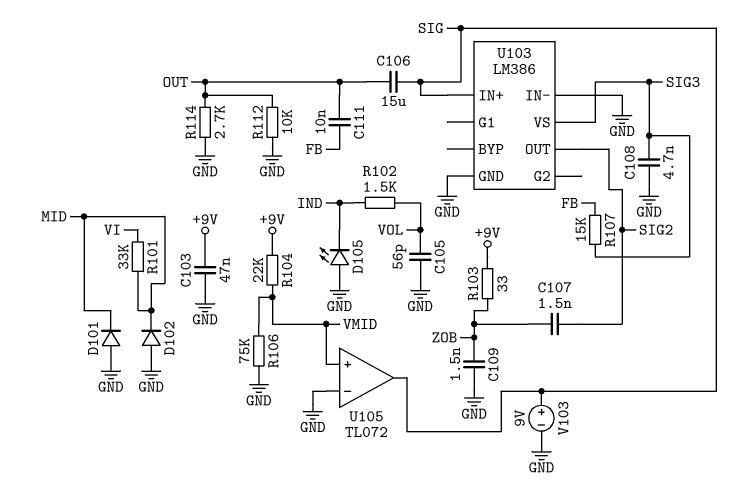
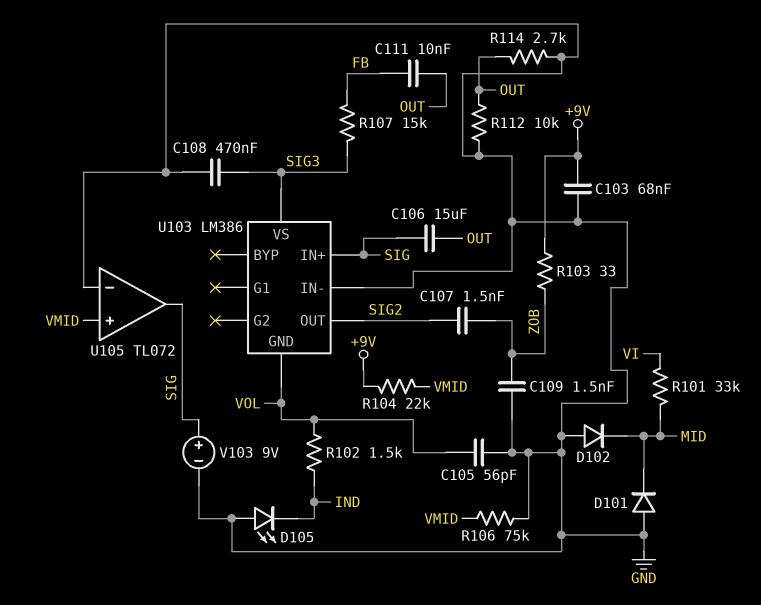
C103: 47nF (+9V, GND) -> 68nF (+9V, GND)
C108: 4.7nF (GND, SIG3) -> 470nF (GND, SIG3)
U103 pin GND: GND -> VOL

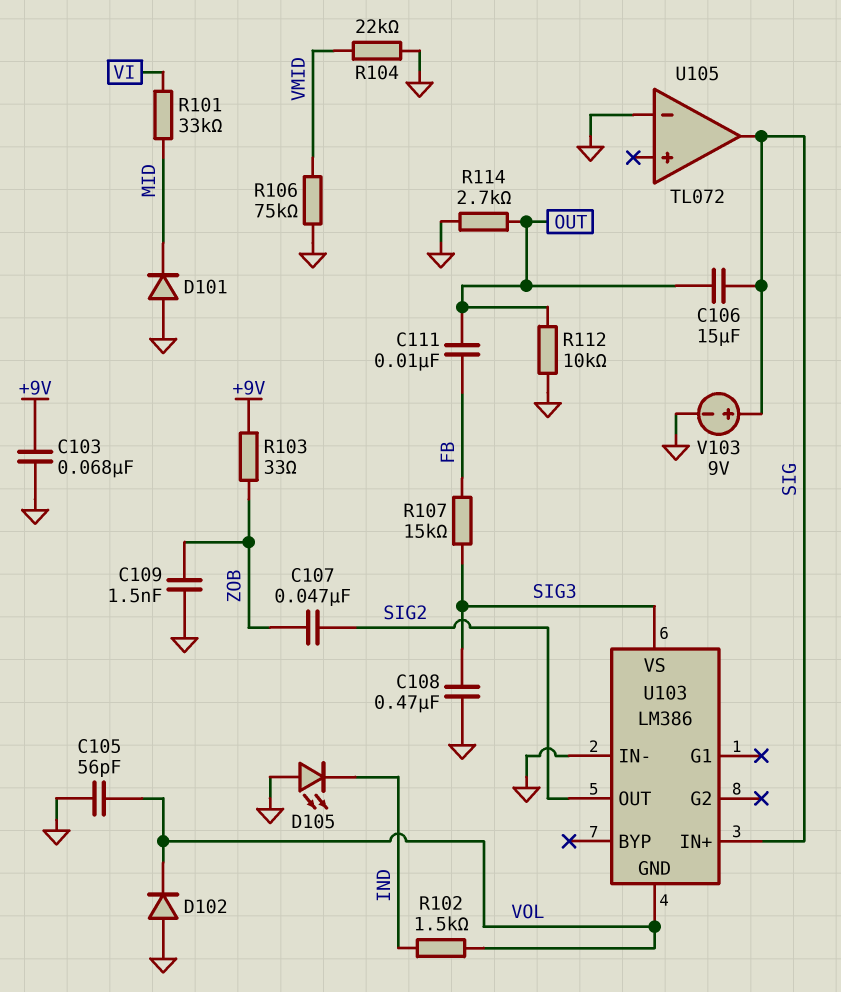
C107: 1.5nF (SIG2, ZOB) -> 47nF (SIG2, ZOB)
D102: diode (A GND, K MID) -> diode (A GND, K VOL)
R104: 22k (+9V, VMID) -> 22k (GND, VMID)
U105 pin in+: VMID -> none

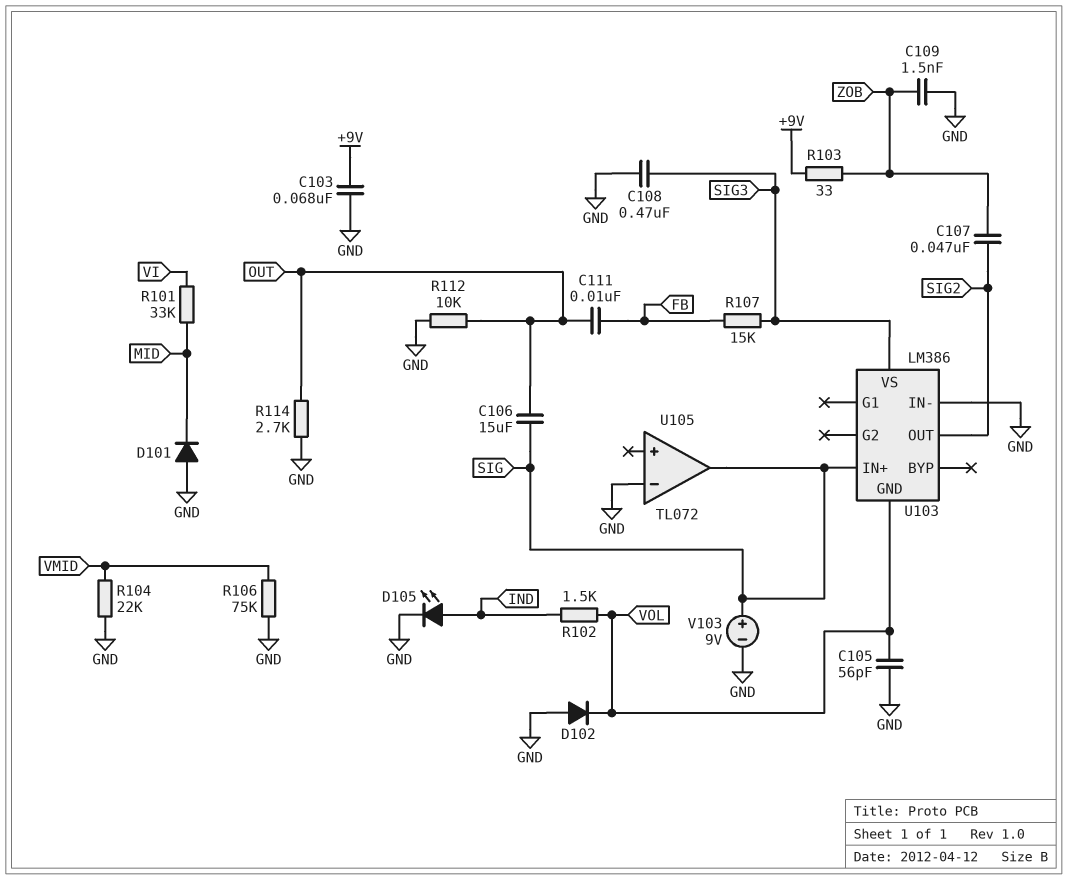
D105: LED (A GND, K IND) -> LED (A IND, K GND)

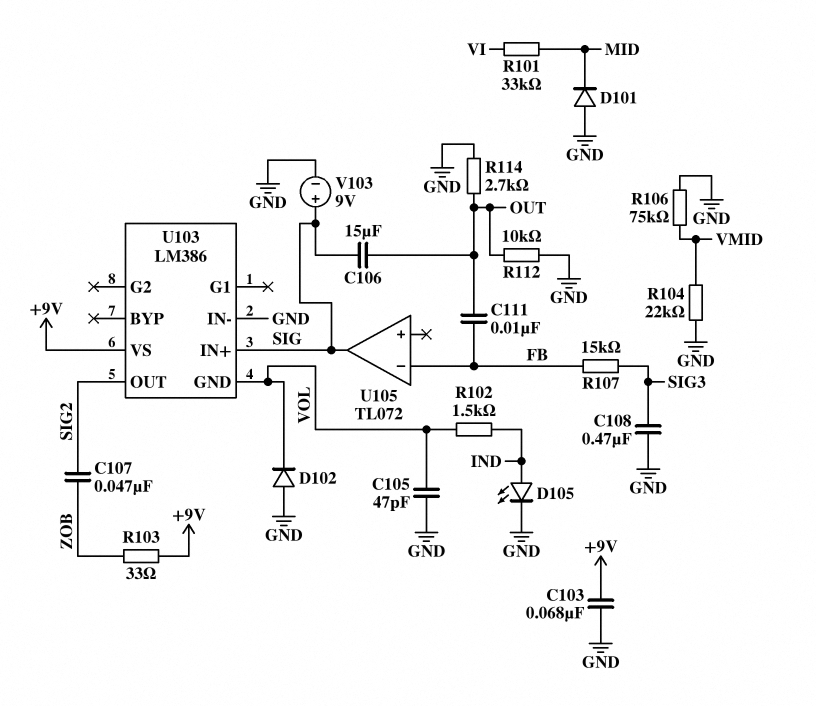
C105: 56pF (GND, VOL) -> 47pF (GND, VOL)
C109: 1.5nF (GND, ZOB) -> none
U103 pin VS: SIG3 -> +9V
U105 pin in-: GND -> FB

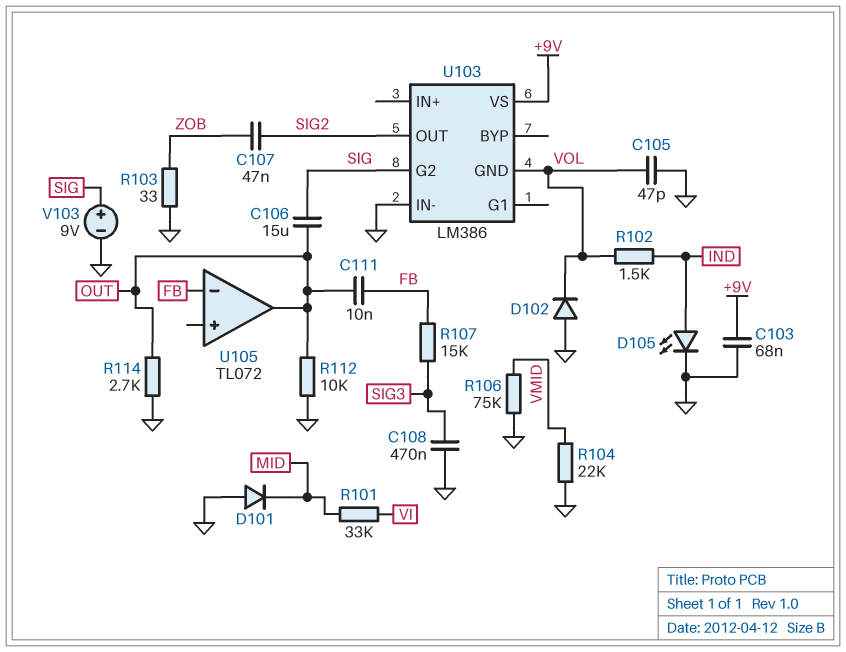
R103: 33 (+9V, ZOB) -> 33 (GND, ZOB)
U103 pin G2: none -> SIG
U103 pin IN+: SIG -> none
U105 pin out: SIG -> OUT

